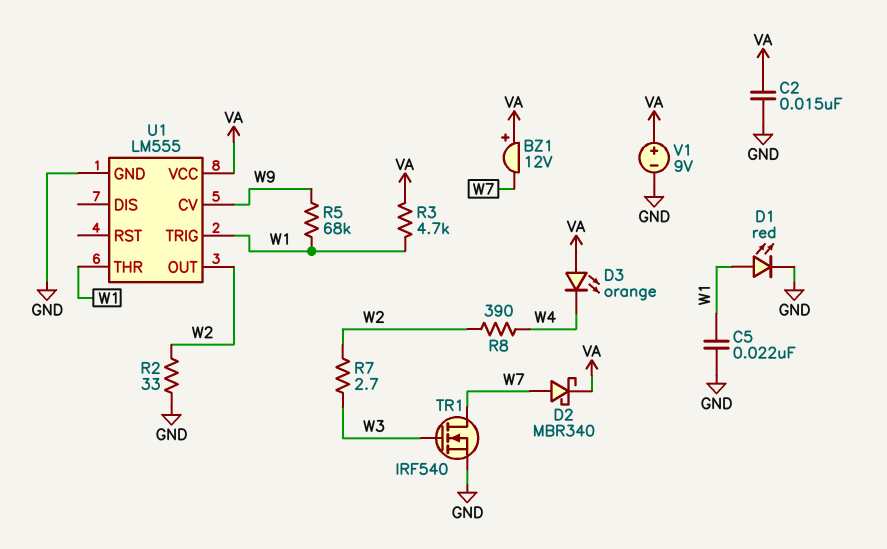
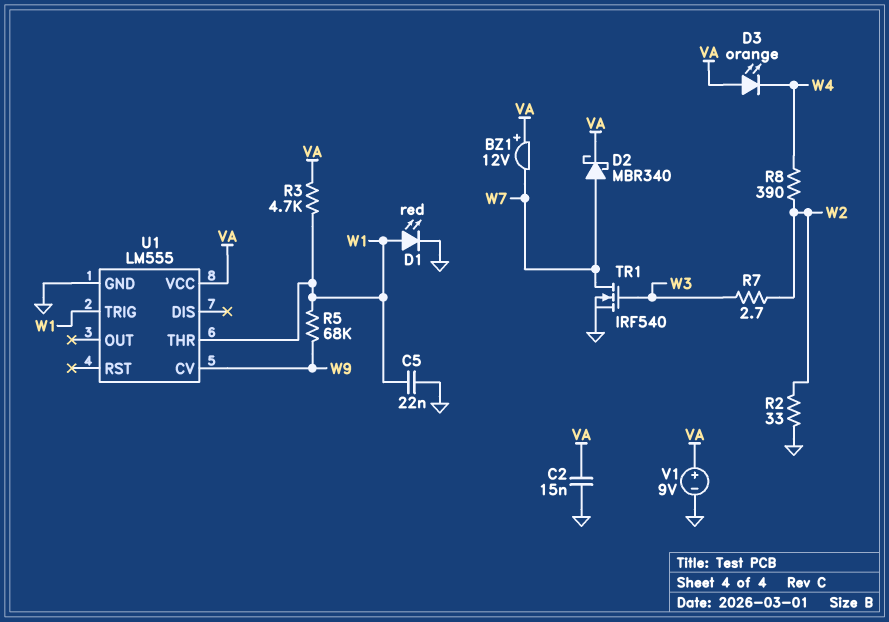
U1 pin OUT: W2 -> none

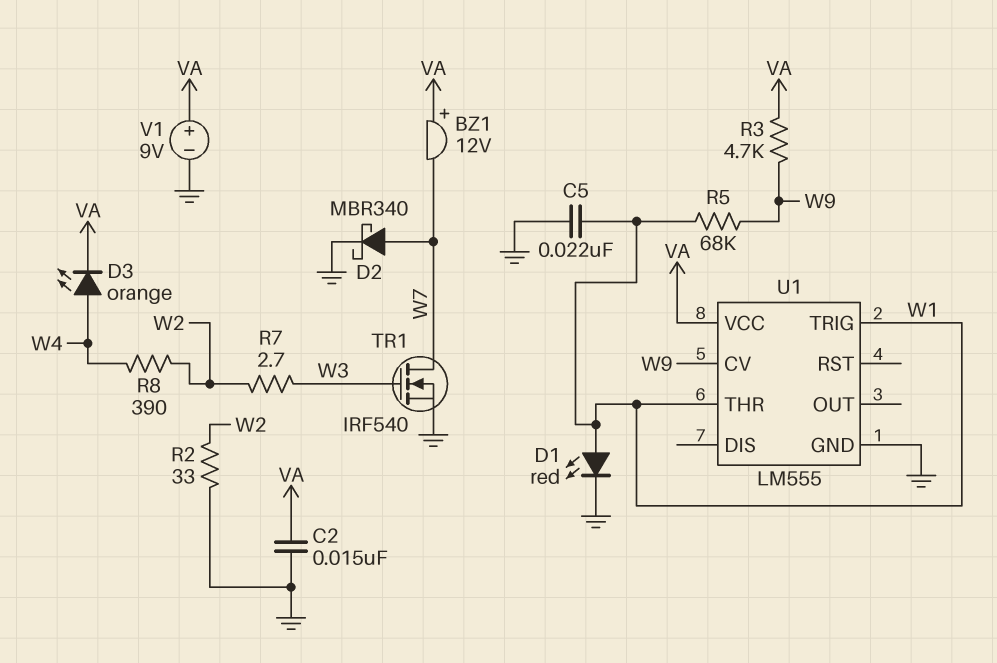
D2: schottky MBR340 (A W7, K VA) -> schottky MBR340 (A W7, K GND)
D3: LED orange (A VA, K W4) -> LED orange (A W4, K VA)
R3: 4.7k (VA, W1) -> 4.7k (VA, W9)

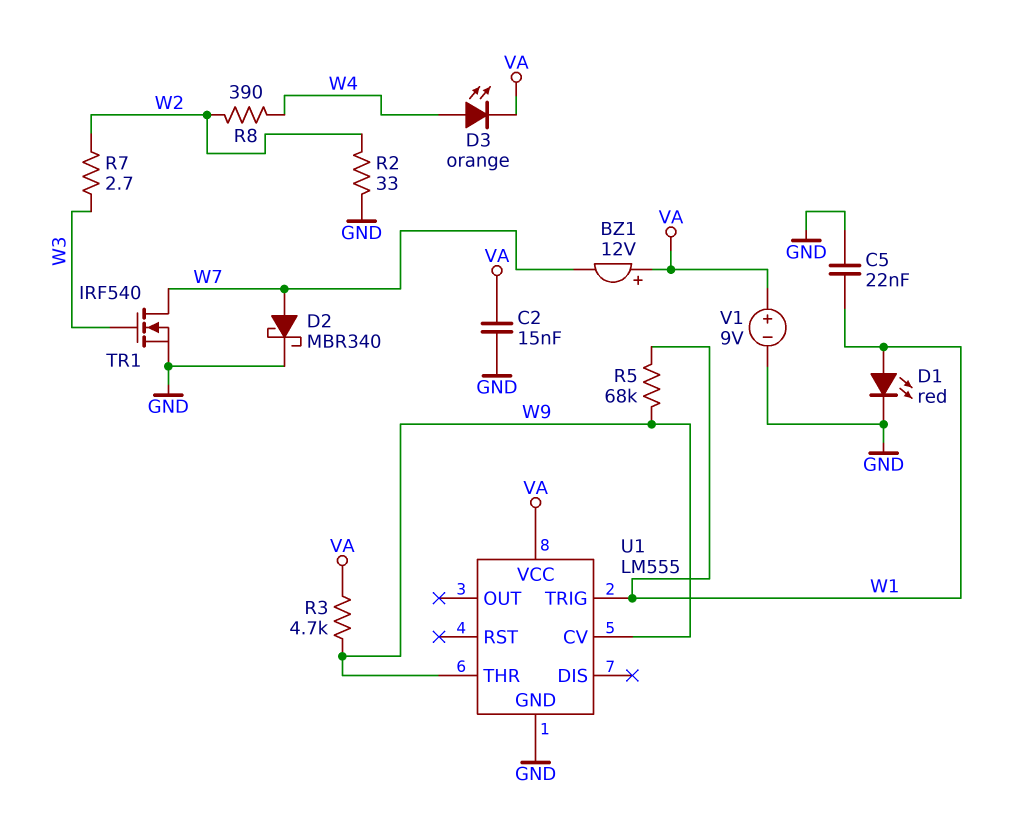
U1 pin THR: W1 -> W9

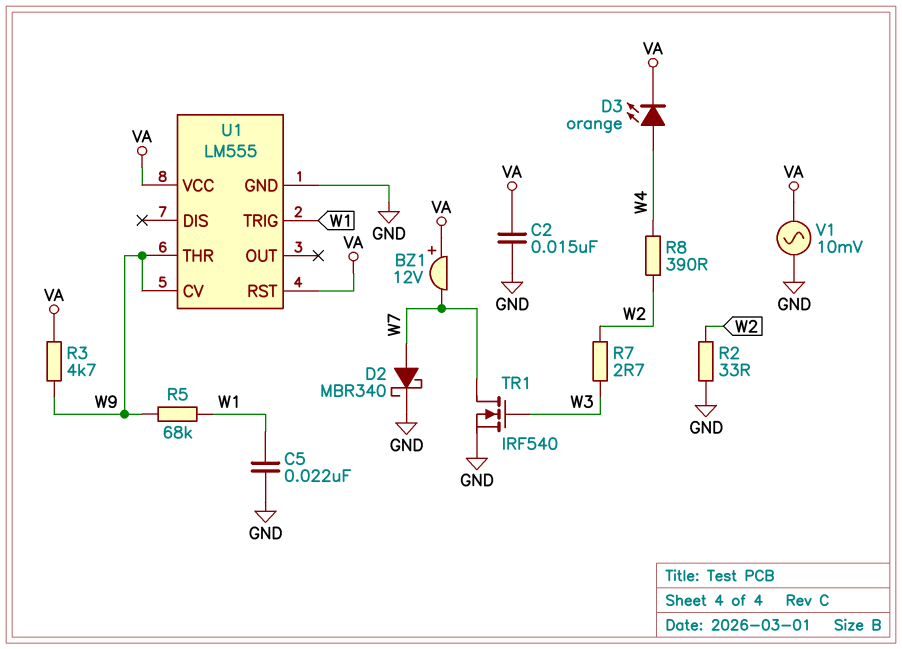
D1: LED red (A W1, K GND) -> none
U1 pin RST: none -> VA
V1: 9V (plus VA, minus GND) -> AC 10mV (GND, VA)

